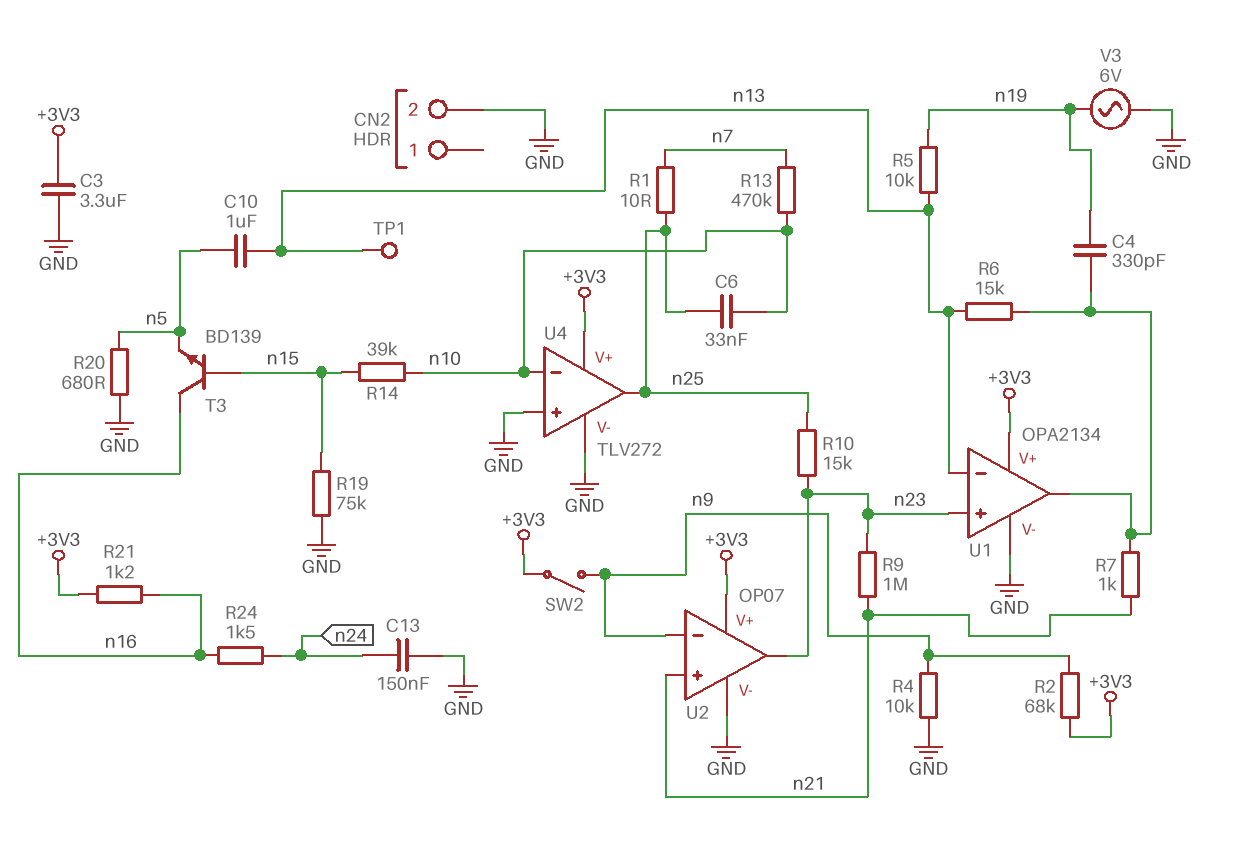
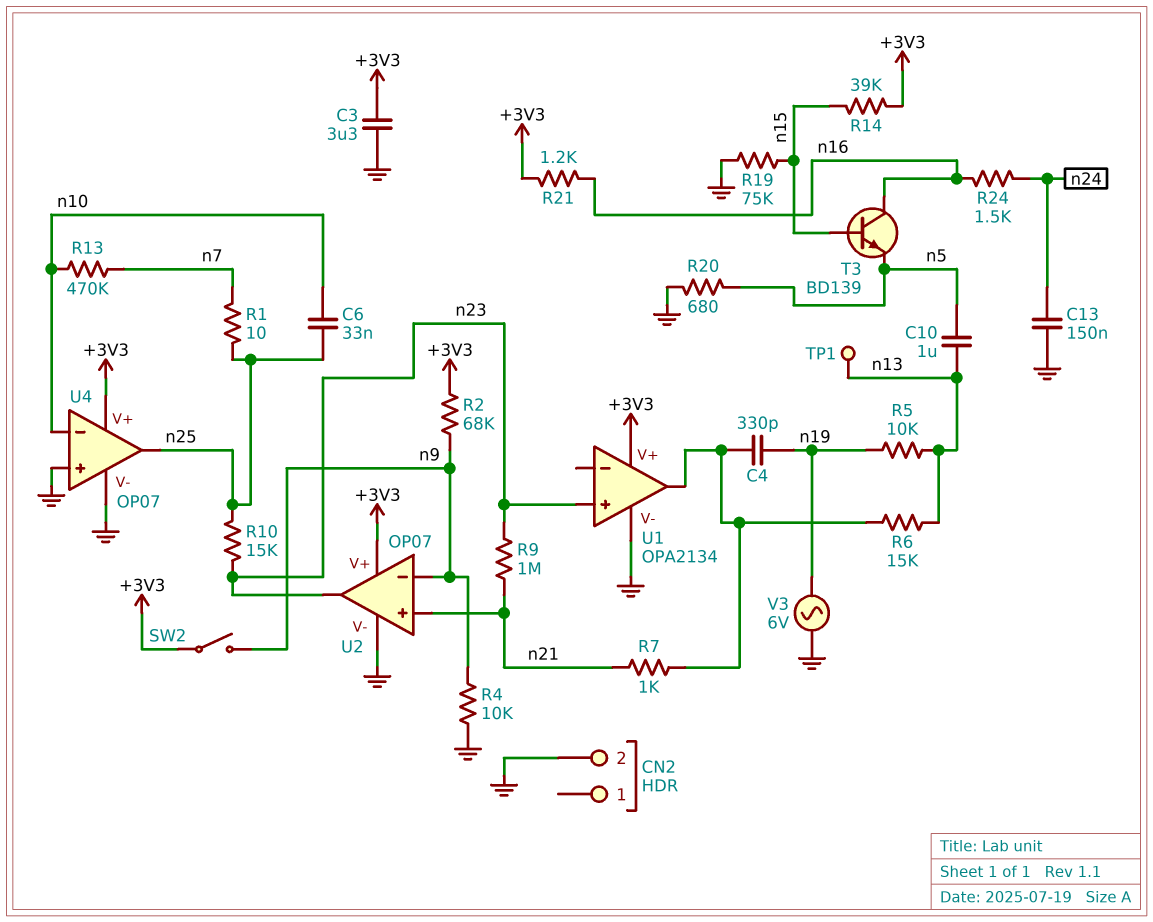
R14: 39k (n10, n15) -> 39k (+3V3, n15)
U1 pin in-: n13 -> none
U4: TLV272 -> OP07

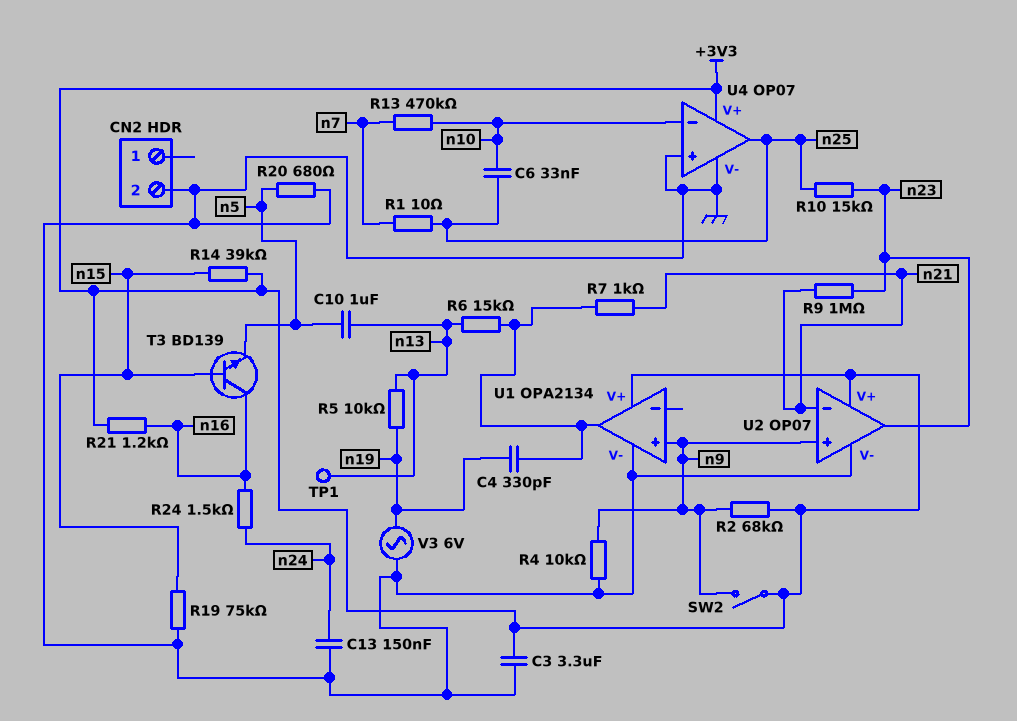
U1 pin in+: n23 -> n9
U2 pin in+: n21 -> n9
U2 pin in-: n9 -> n21

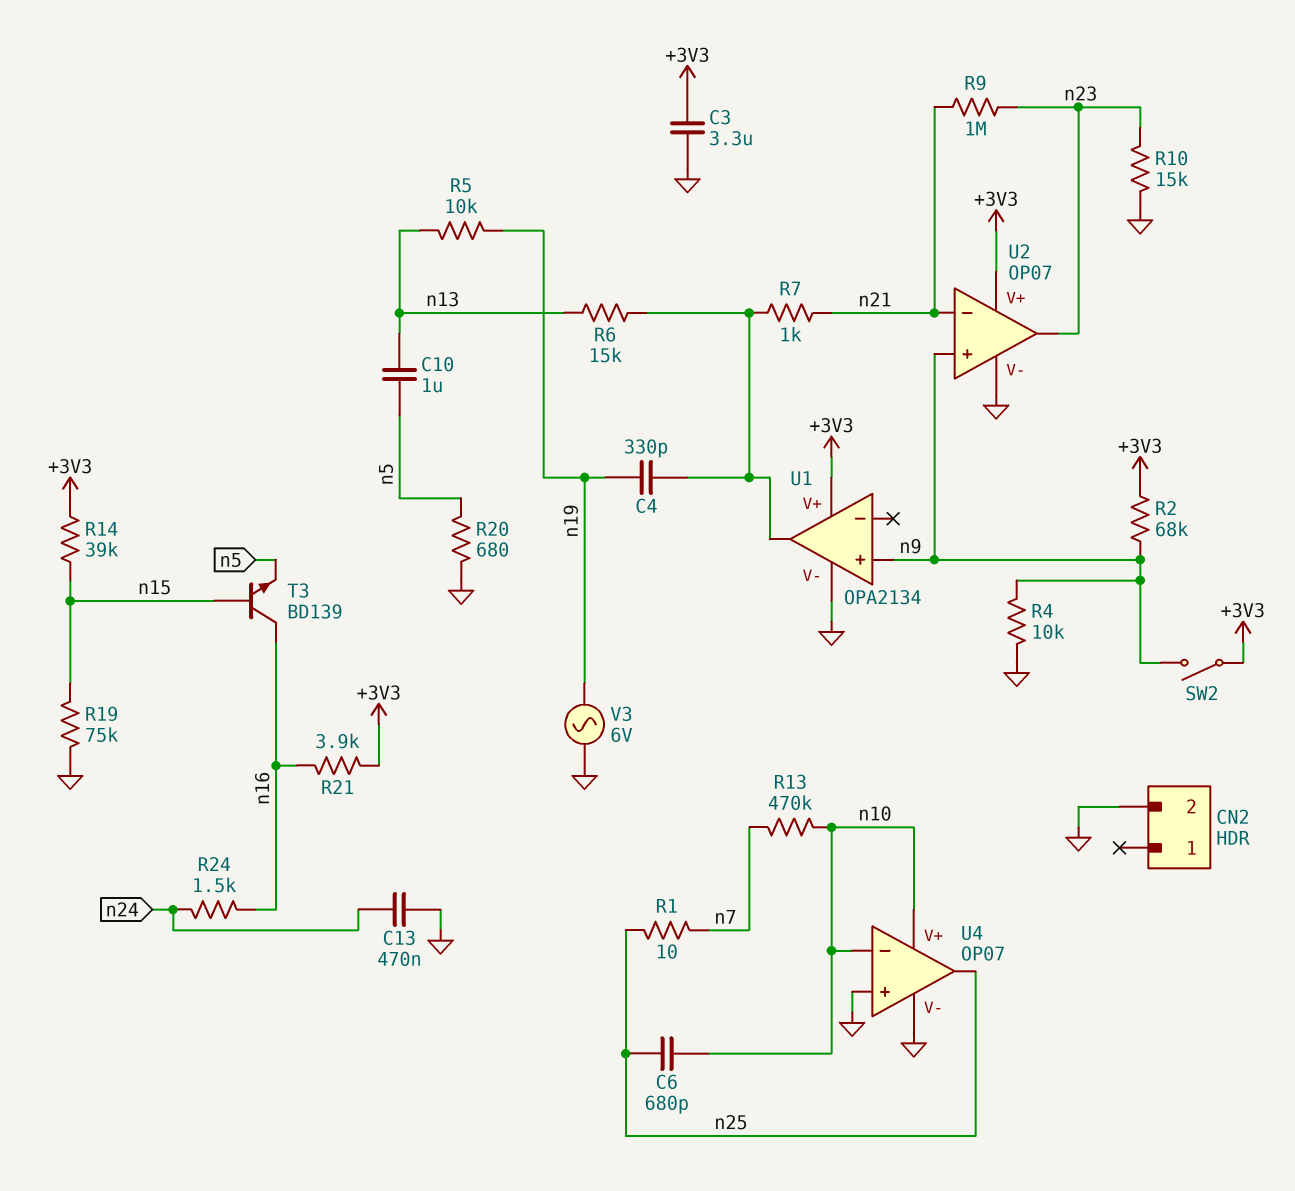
C6: 33nF (n10, n25) -> 680pF (n10, n25)
C13: 150nF (GND, n24) -> 470nF (GND, n24)
R10: 15k (n23, n25) -> 15k (GND, n23)
R21: 1.2k (+3V3, n16) -> 3.9k (+3V3, n16)
TP1: test point (n13) -> none
U4 pin V+: +3V3 -> n10

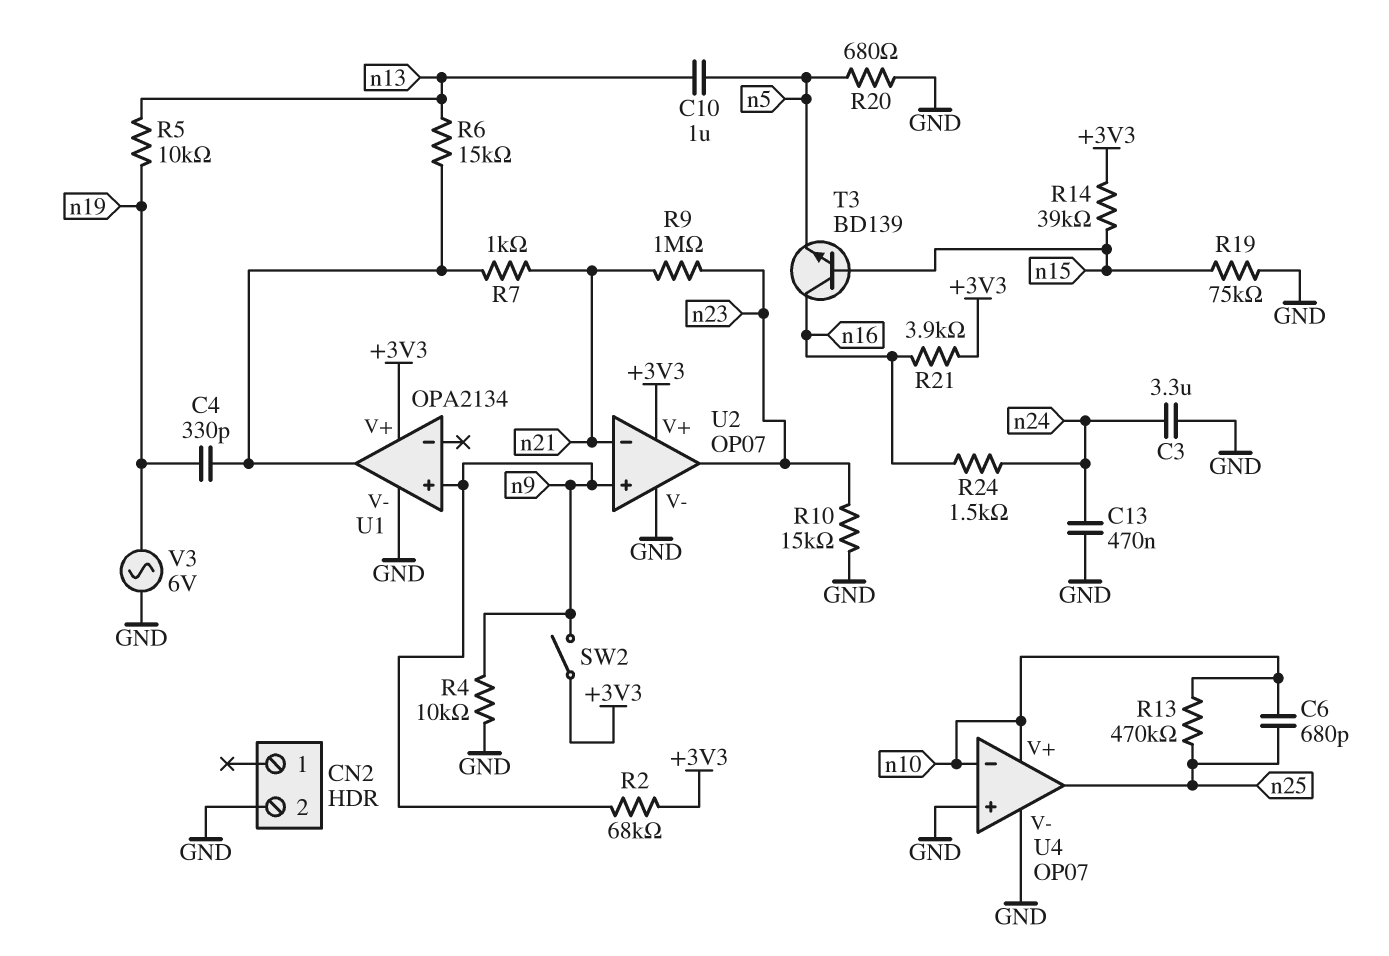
C3: 3.3uF (+3V3, GND) -> 3.3uF (GND, n24)
R1: 10 (n7, n25) -> none
R13: 470k (n7, n10) -> 470k (n10, n25)

